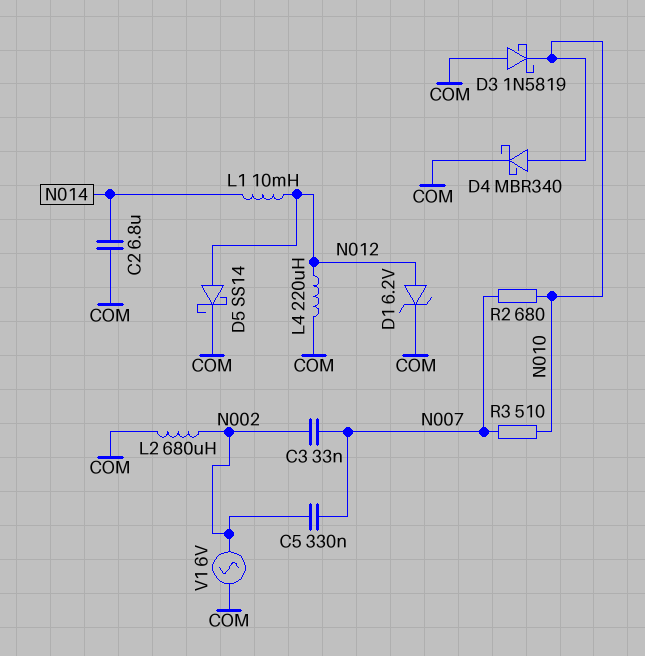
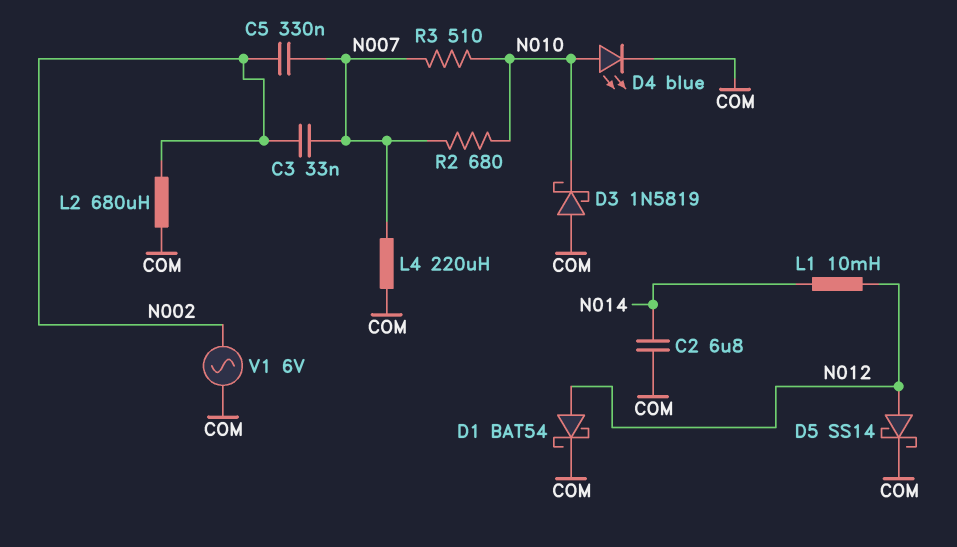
D1: zener 6.2V (A N012, K COM) -> schottky BAT54 (A N012, K COM)
D4: schottky MBR340 (A N010, K COM) -> LED blue (A N010, K COM)
L4: 220uH (COM, N012) -> 220uH (COM, N007)

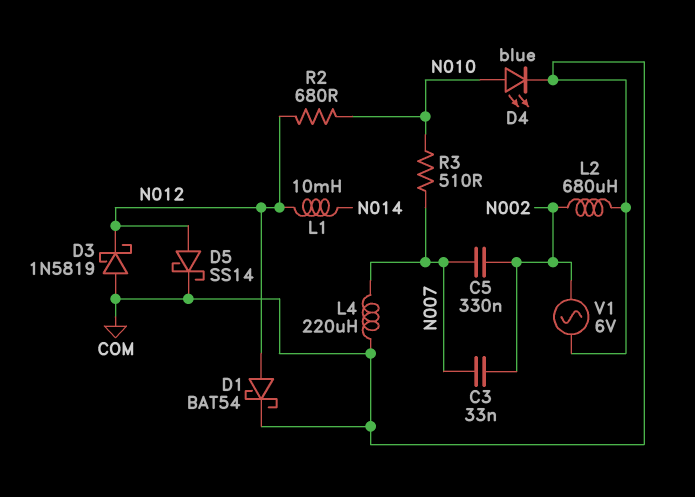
C2: 6.8uF (COM, N014) -> none
D3: schottky 1N5819 (A COM, K N010) -> schottky 1N5819 (A COM, K N012)
R2: 680 (N007, N010) -> 680 (N010, N012)

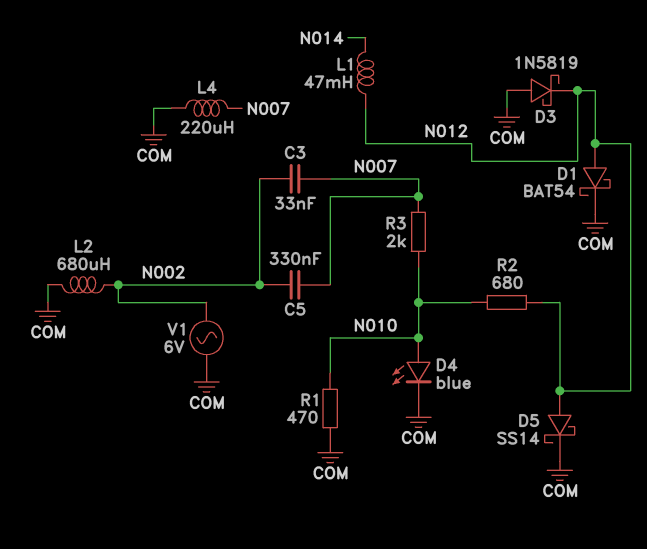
L1: 10mH (N012, N014) -> 47mH (N012, N014)
R1: none -> 470 (COM, N010)
R3: 510 (N007, N010) -> 2k (N007, N010)

